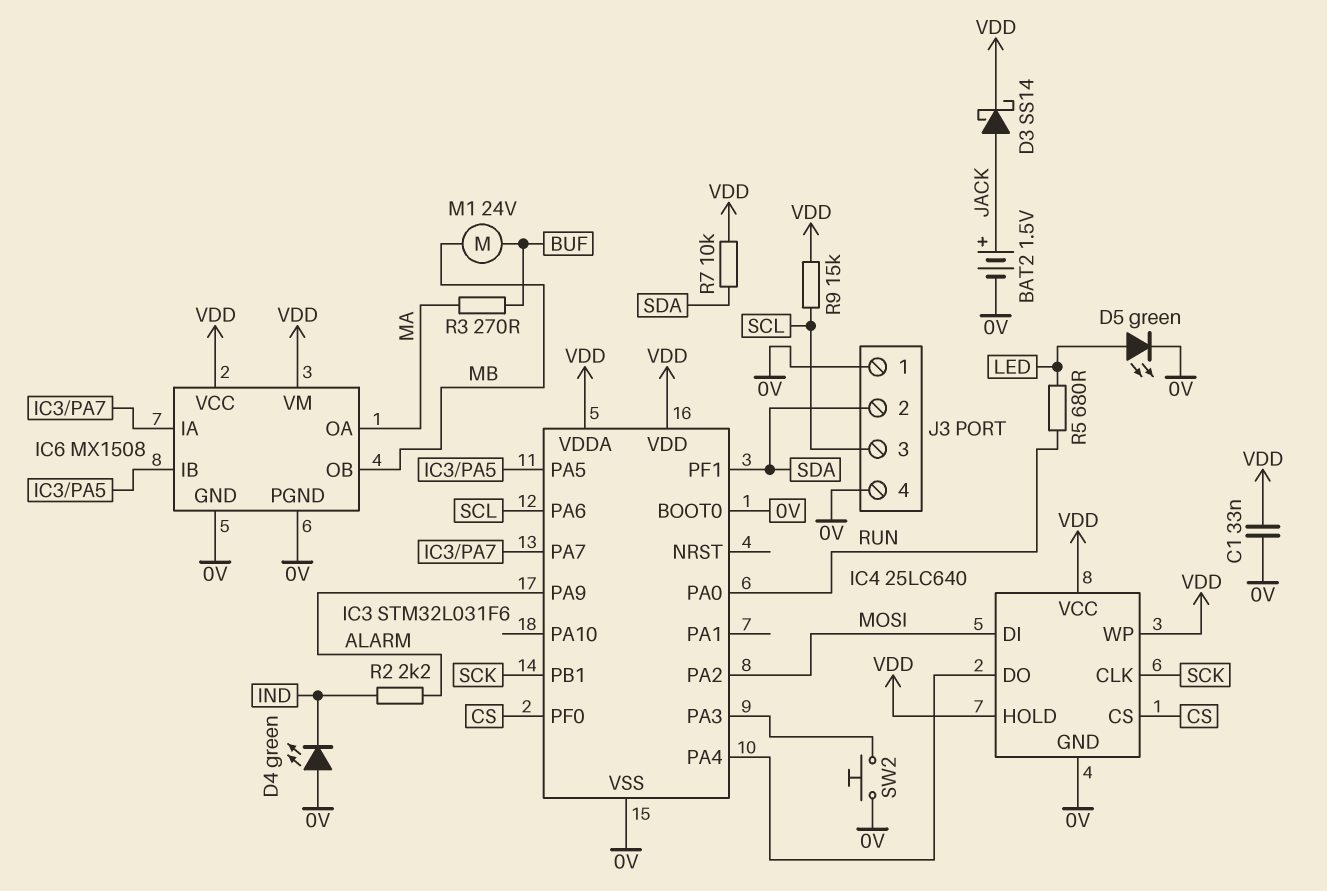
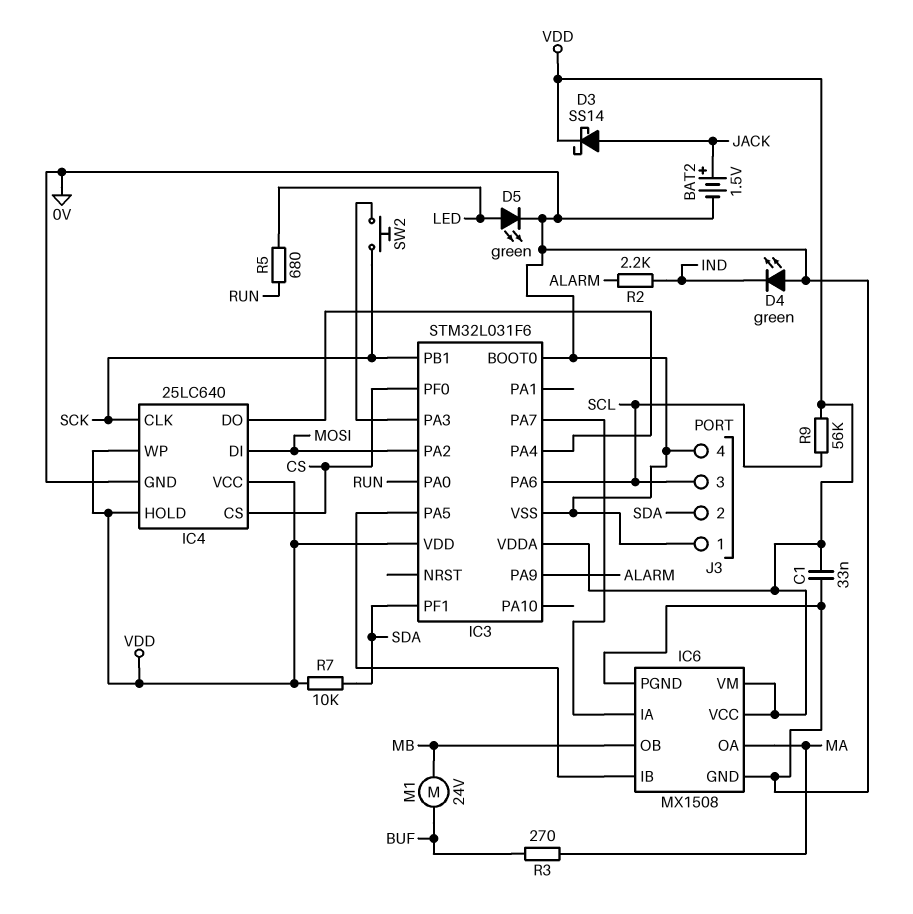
R9: 15k (SCL, VDD) -> 56k (SCL, VDD)
SW2: button (0V, IC3/PA3) -> button (IC3/PA3, SCK)

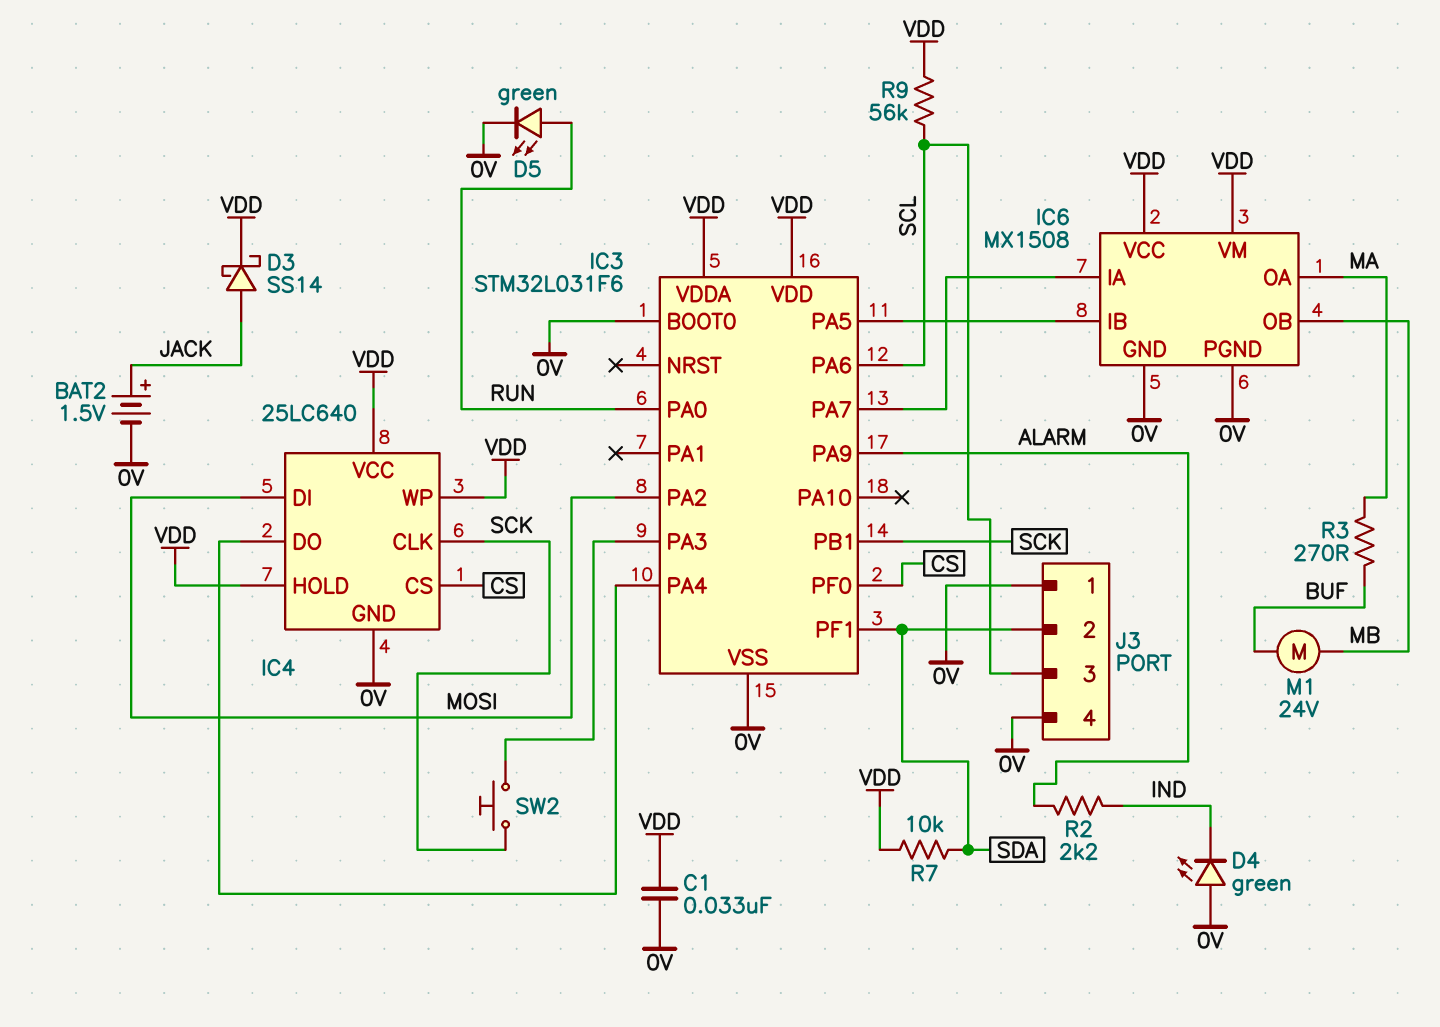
D5: LED green (A LED, K 0V) -> LED green (A RUN, K 0V)
R5: 680 (LED, RUN) -> none

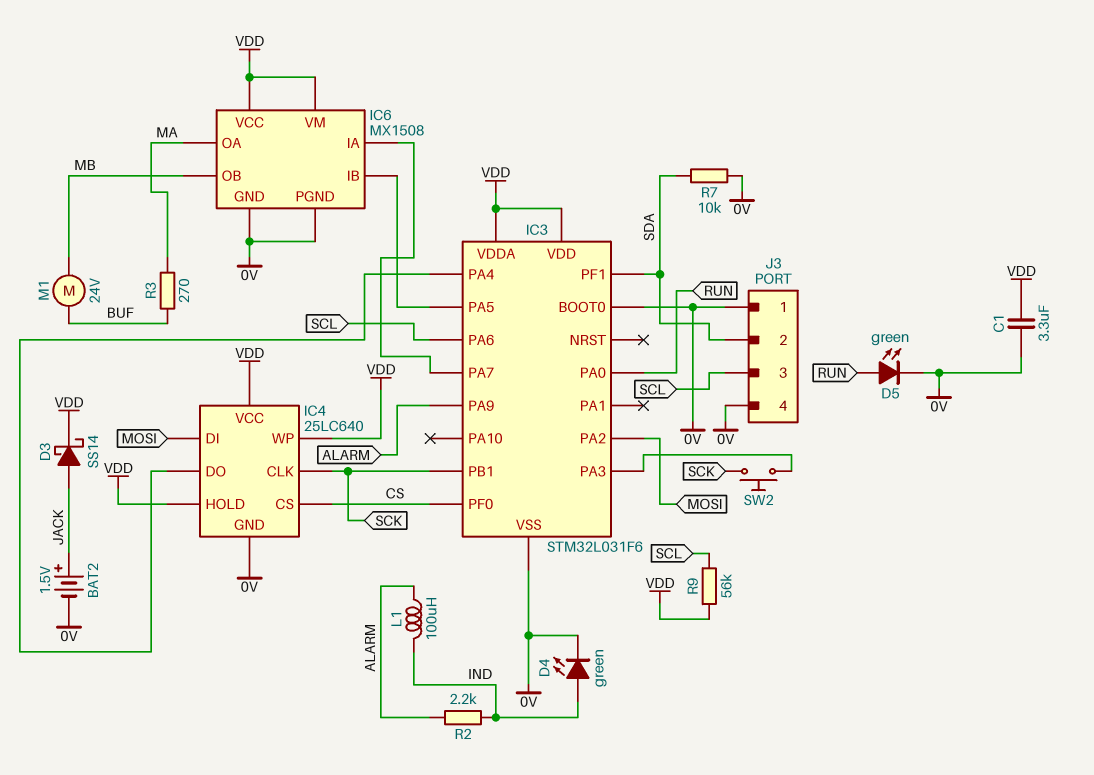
C1: 33nF (0V, VDD) -> 3.3uF (0V, VDD)
D4: LED green (A 0V, K IND) -> LED green (A IND, K 0V)
L1: none -> 100uH (ALARM, IND)
R7: 10k (SDA, VDD) -> 10k (0V, SDA)

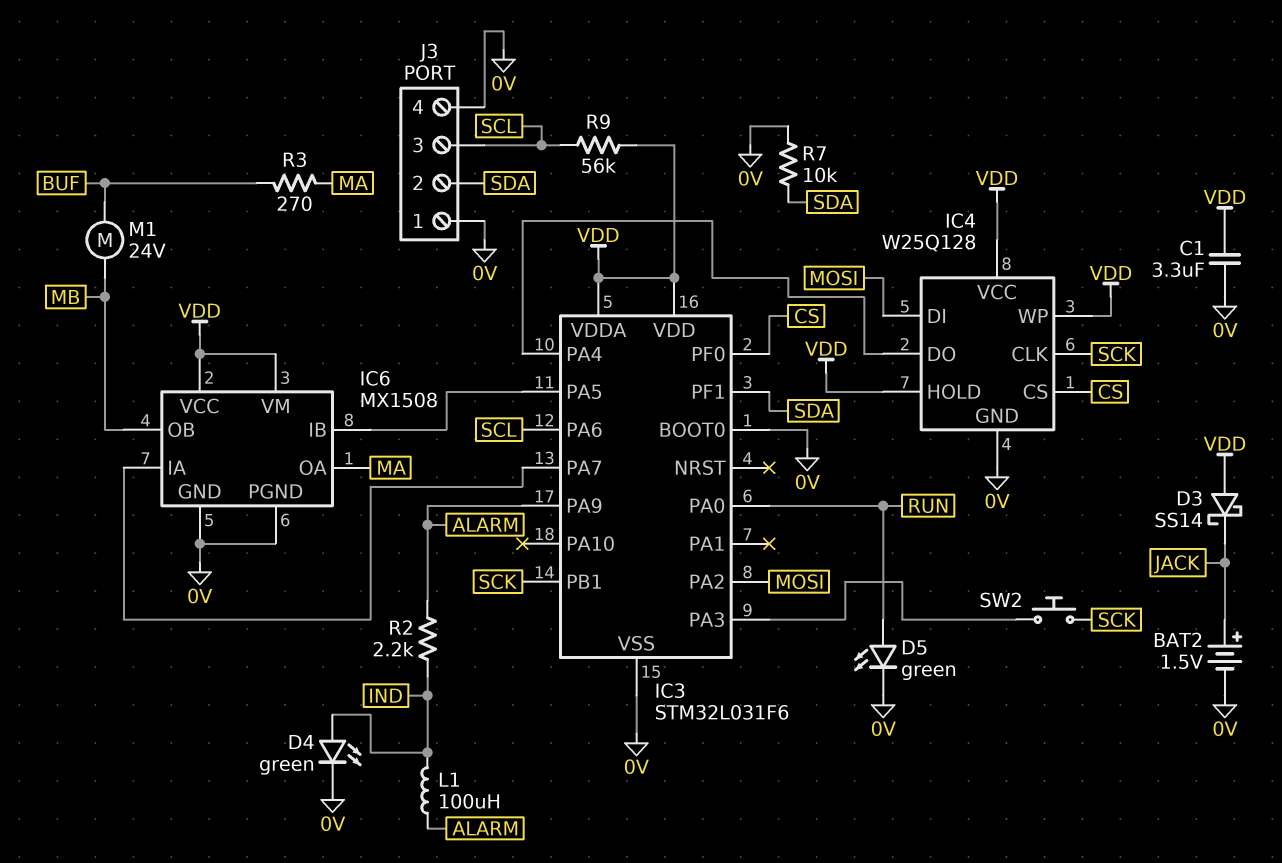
D3: schottky SS14 (A JACK, K VDD) -> schottky SS14 (A VDD, K JACK)
IC4: 25LC640 -> W25Q128

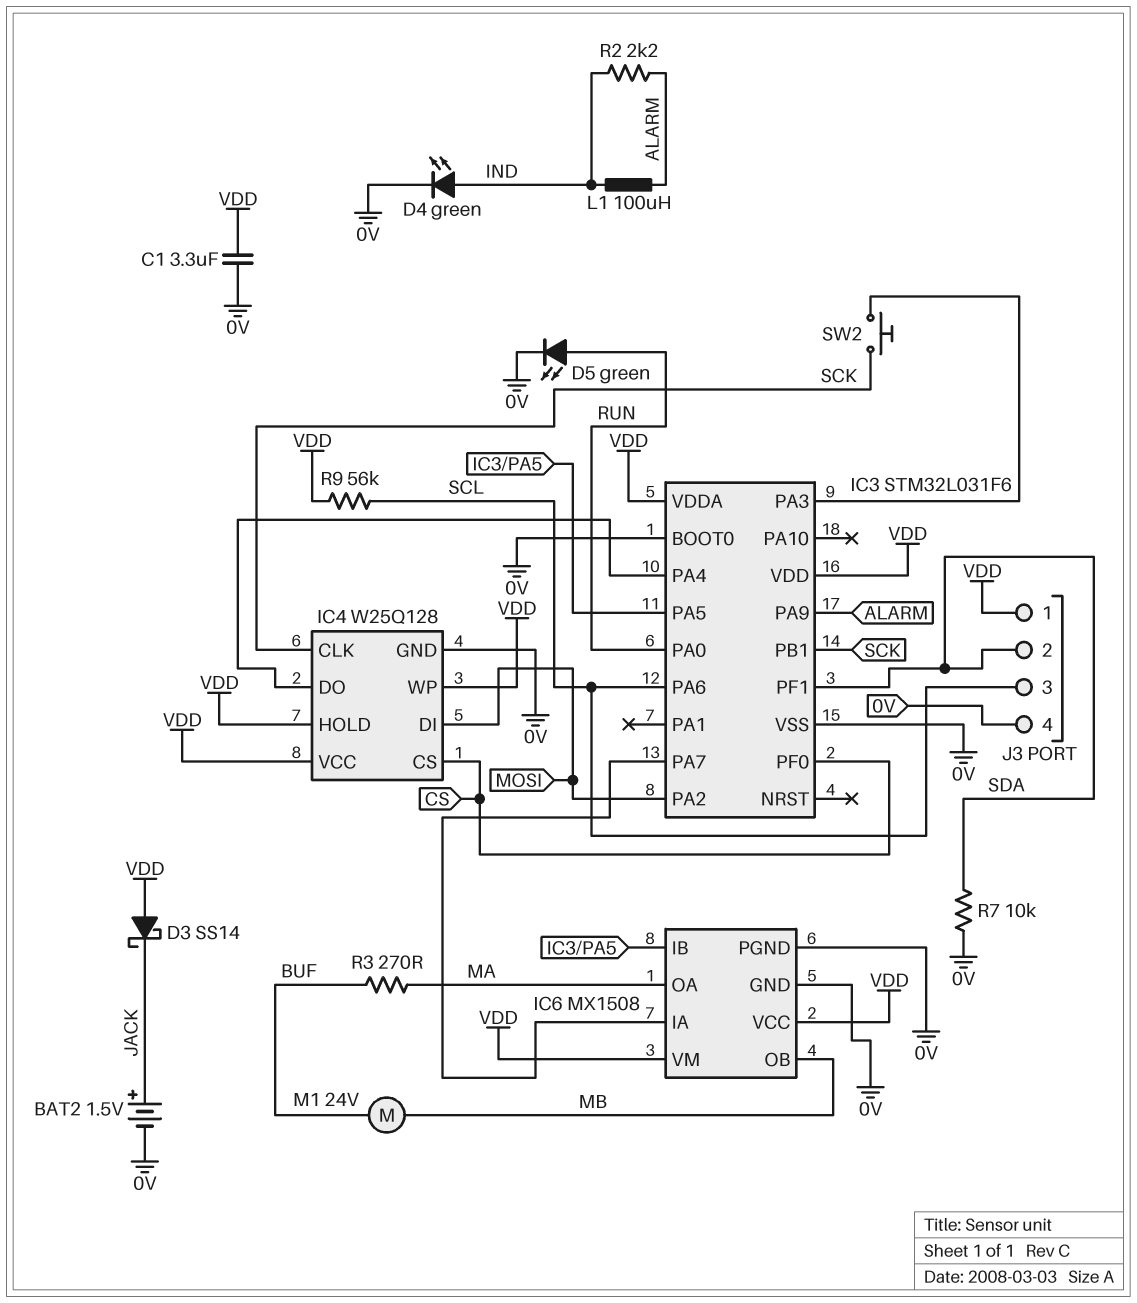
J3 pin 1: 0V -> VDD

